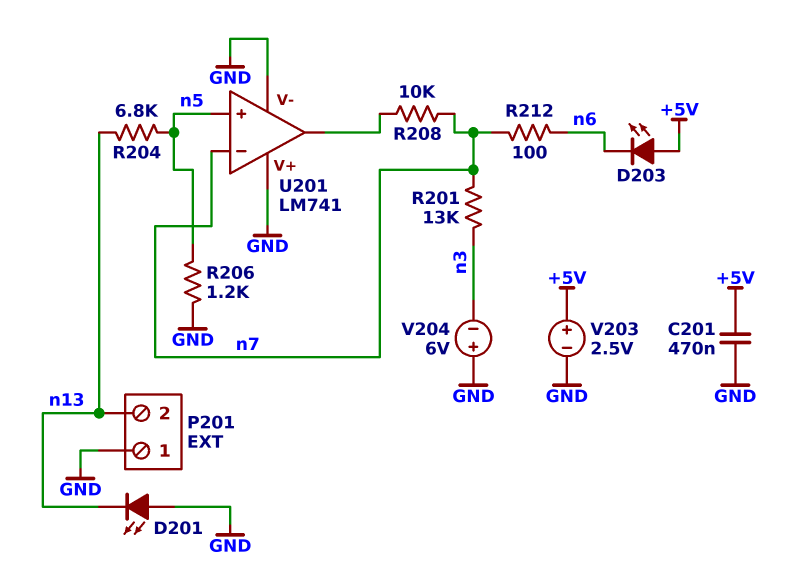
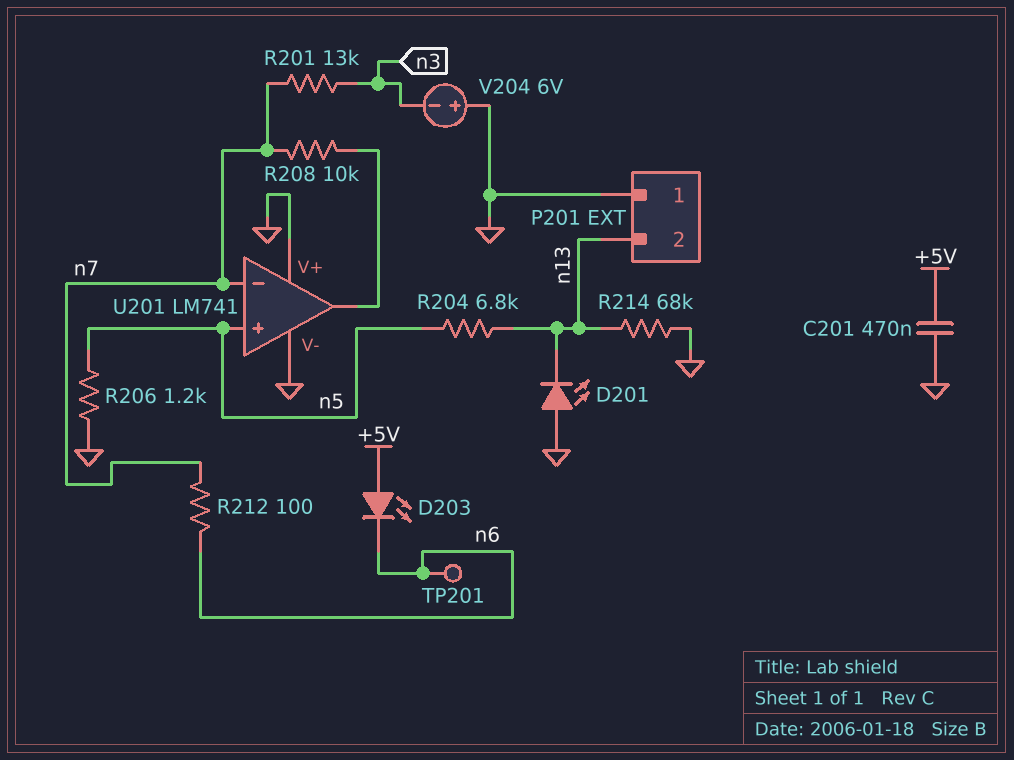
R214: none -> 68k (GND, n13)
TP201: none -> test point (n6)
V203: 2.5V (plus +5V, minus GND) -> none

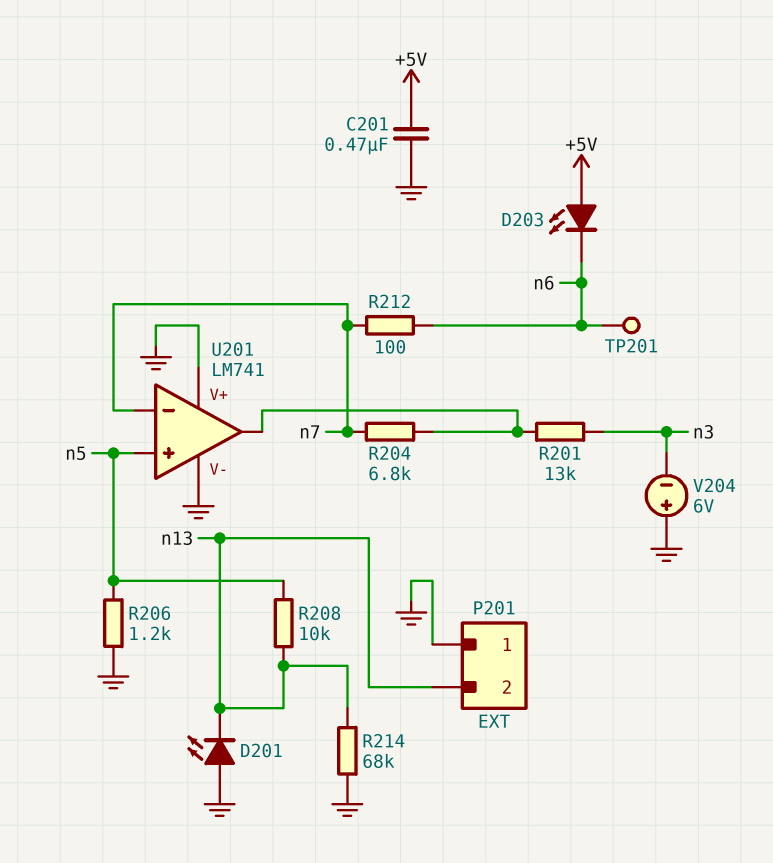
R201: 13k (n3, n7) -> 13k (U201/out, n3)
R204: 6.8k (n5, n13) -> 6.8k (U201/out, n7)
R208: 10k (U201/out, n7) -> 10k (n5, n13)

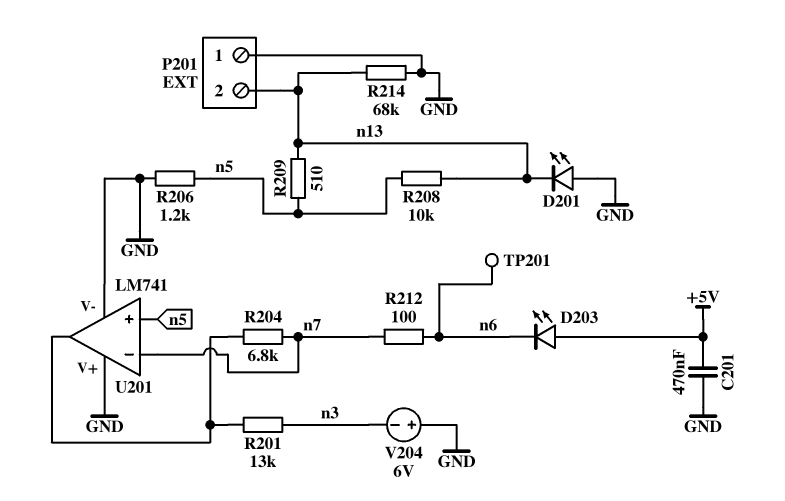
R209: none -> 510 (n5, n13)

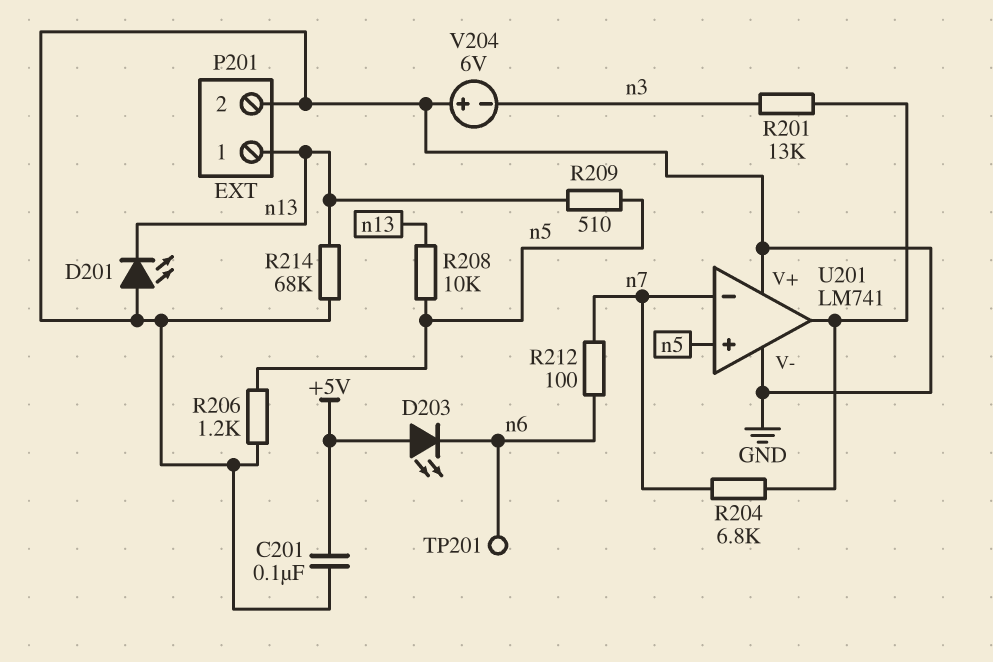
C201: 470nF (+5V, GND) -> 100nF (+5V, GND)
P201 pin 1: GND -> n13
P201 pin 2: n13 -> GND

